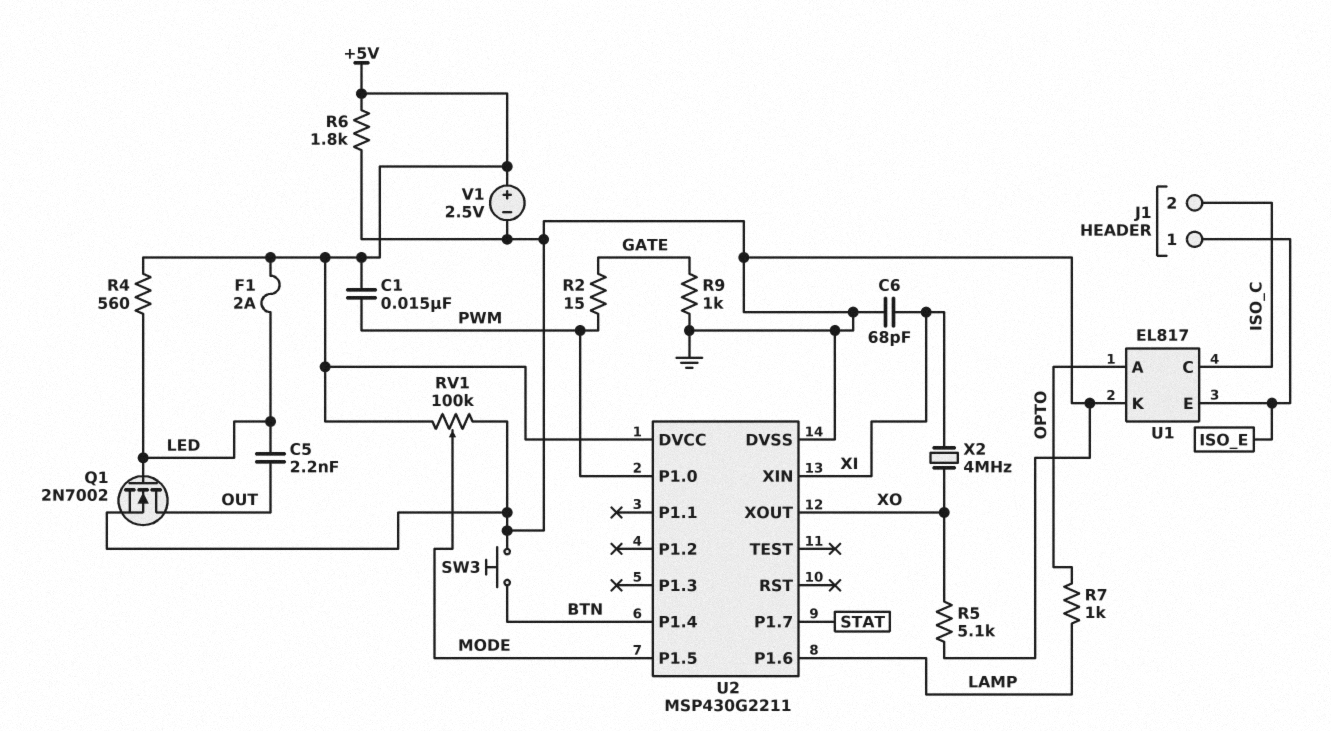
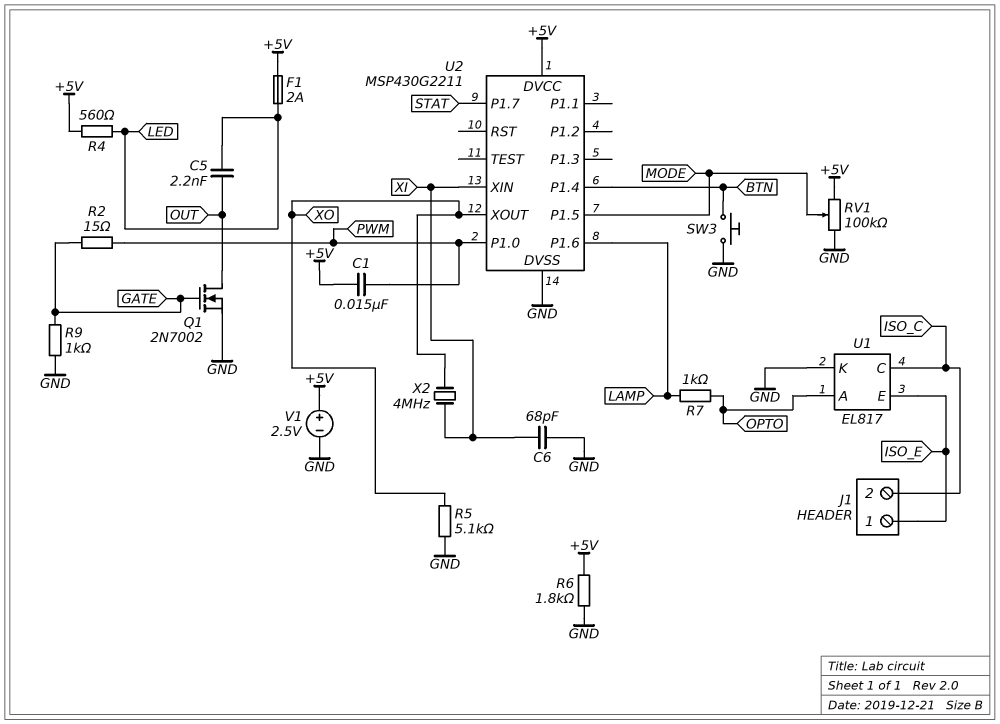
Q1: NMOS 2N7002 (G LED, D OUT, S GND) -> NMOS 2N7002 (G GATE, D OUT, S GND)

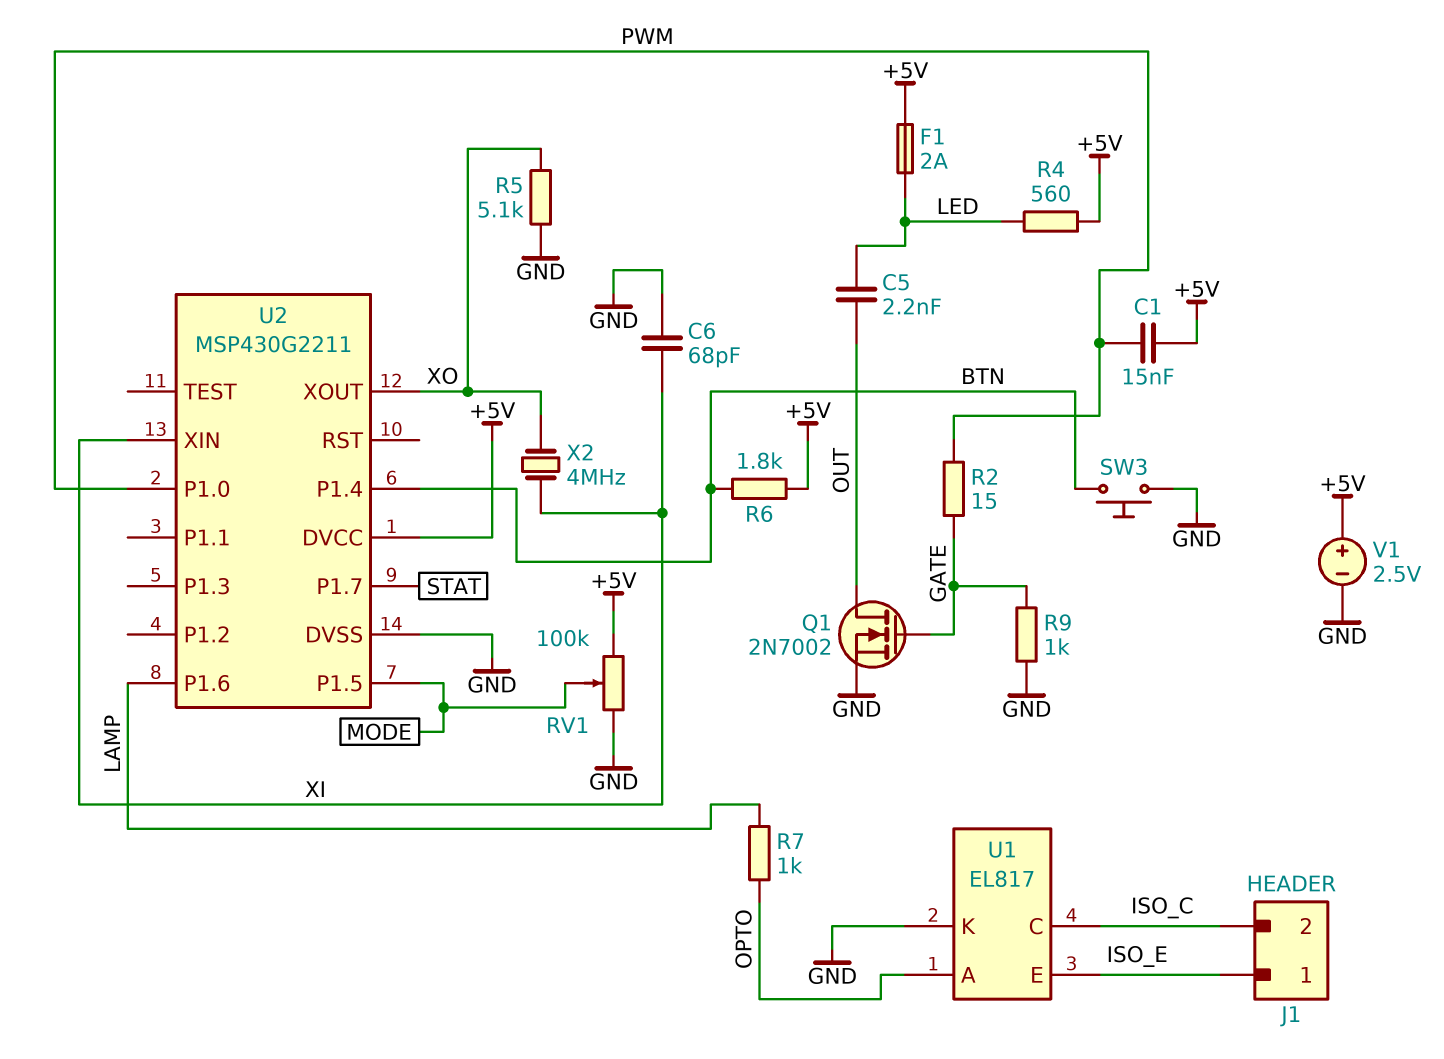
R6: 1.8k (+5V, GND) -> 1.8k (+5V, BTN)

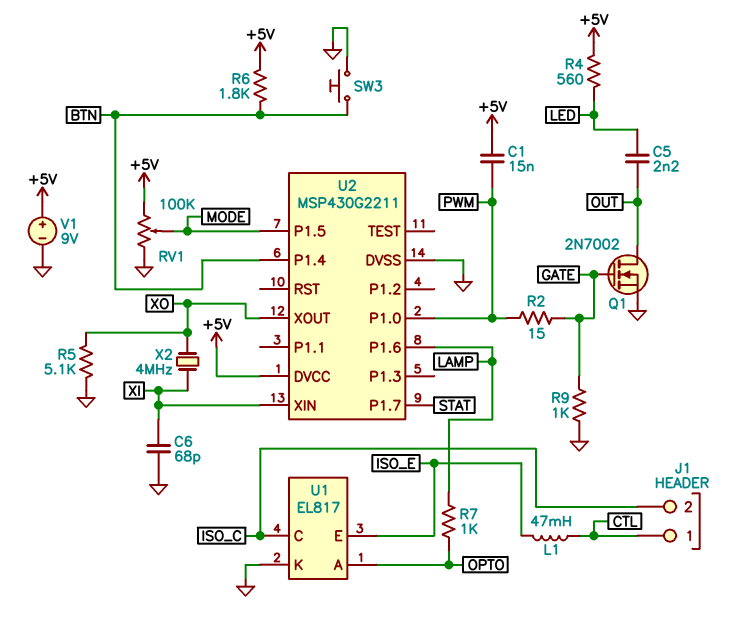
F1: 2A (+5V, LED) -> none
J1 pin 1: ISO_E -> CTL
L1: none -> 47mH (CTL, ISO_E)
V1: 2.5V (plus +5V, minus GND) -> 9V (plus +5V, minus GND)

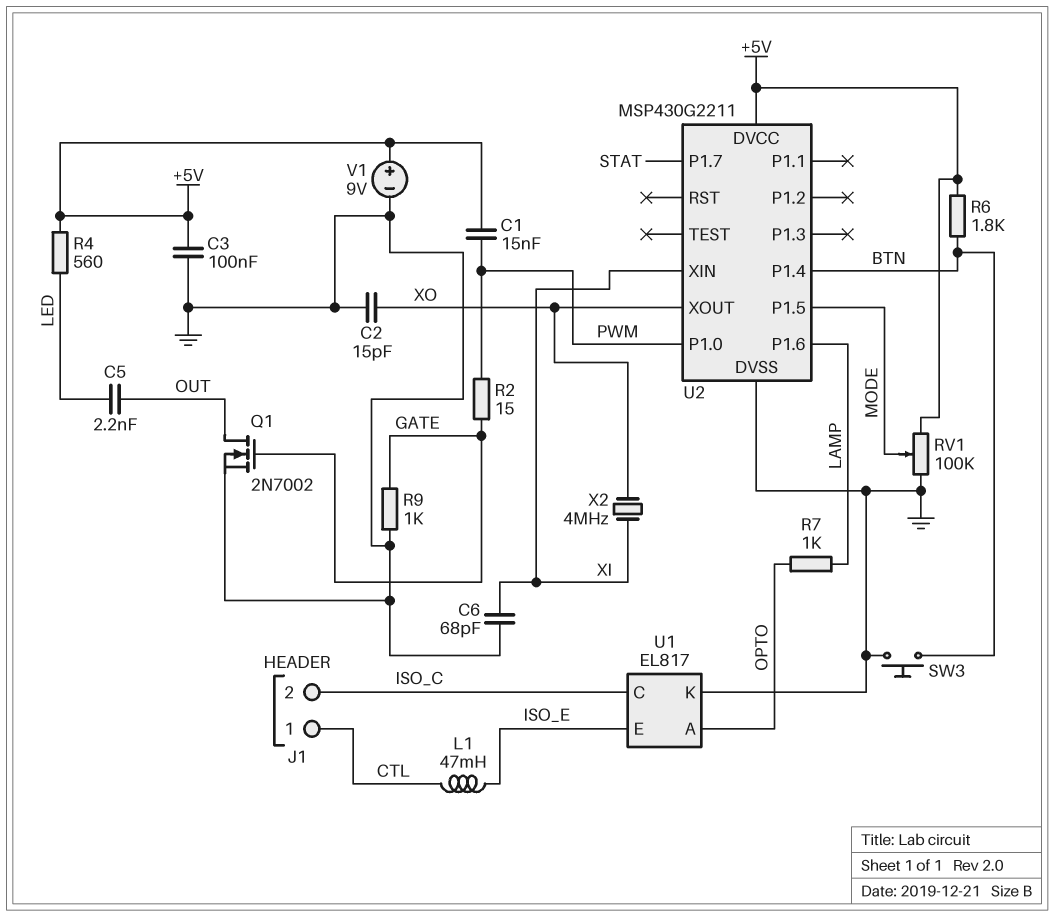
C2: none -> 15pF (GND, XO)
C3: none -> 100nF (+5V, GND)
R5: 5.1k (GND, XO) -> none

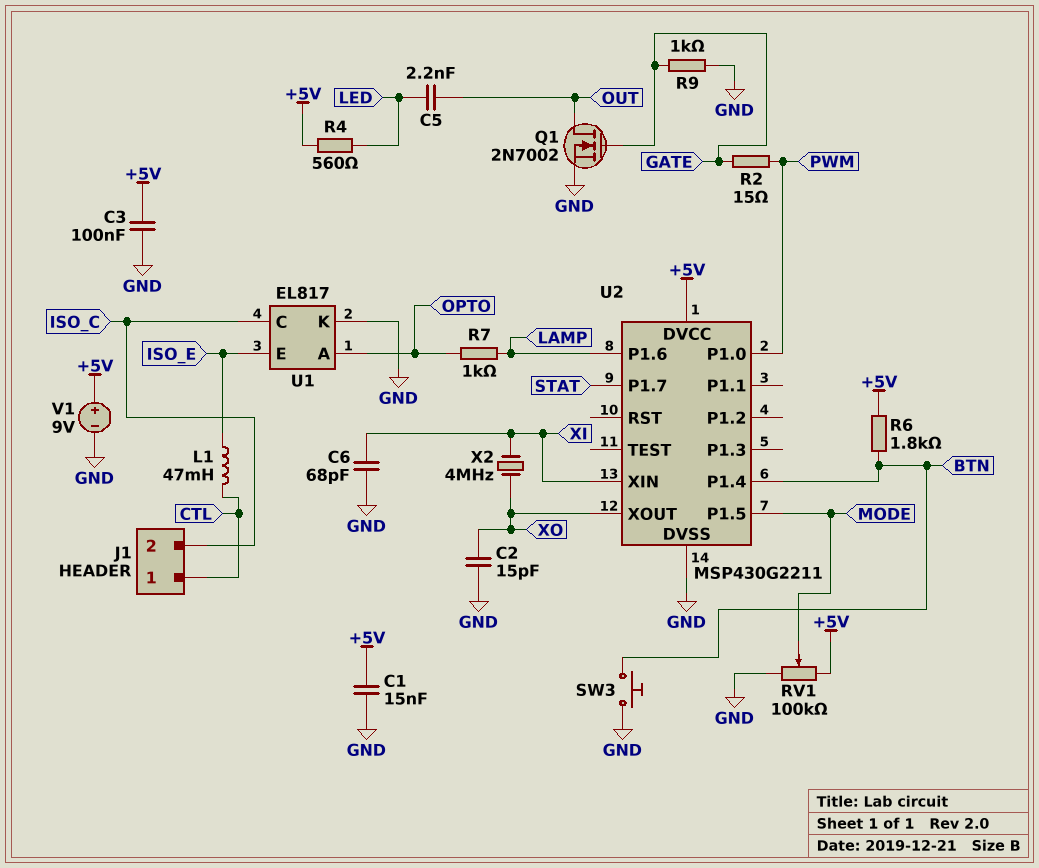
C1: 15nF (+5V, PWM) -> 15nF (+5V, GND)

